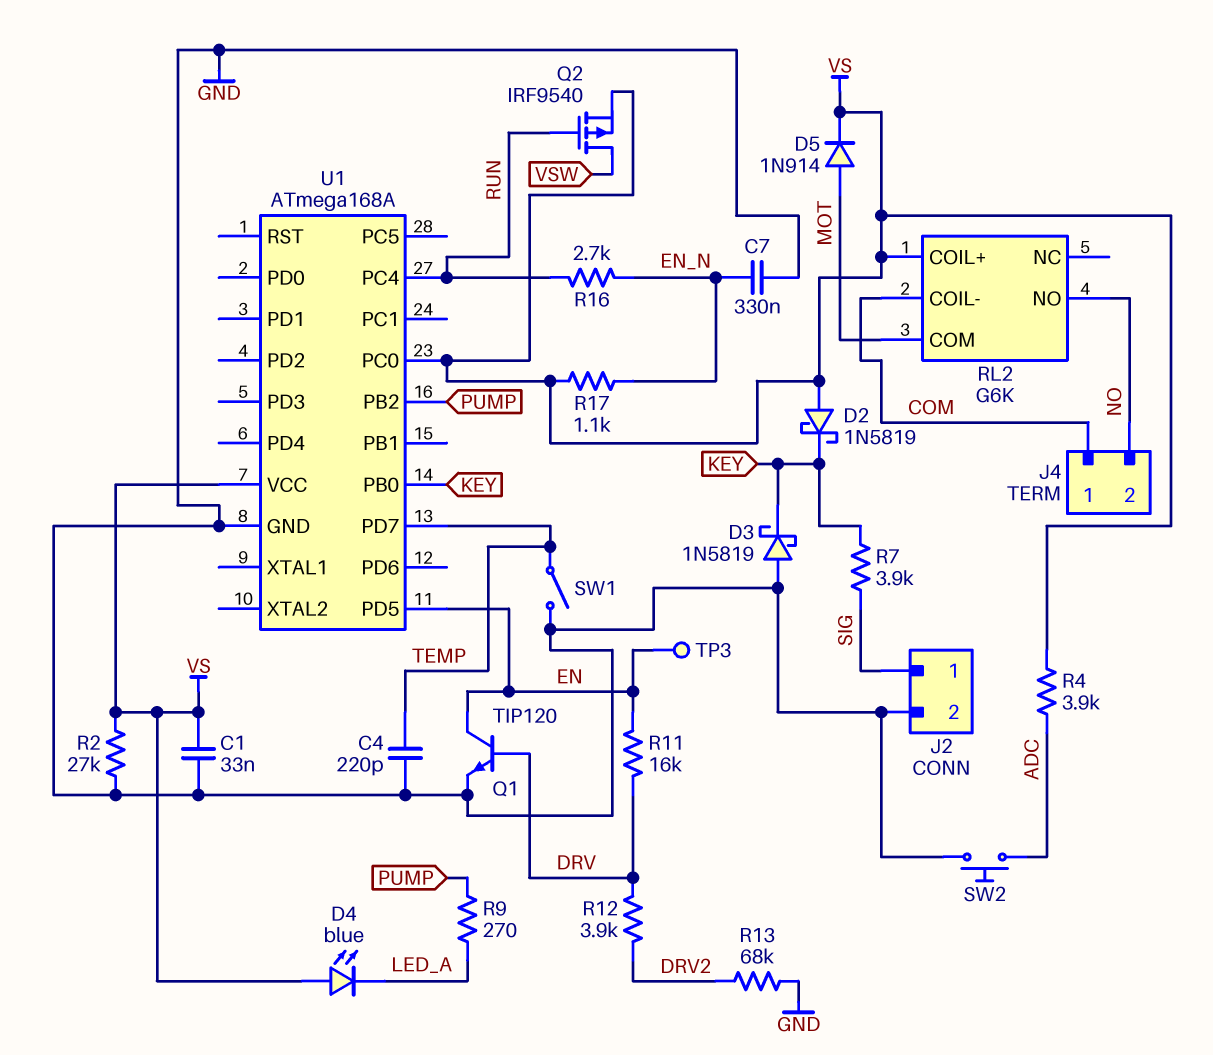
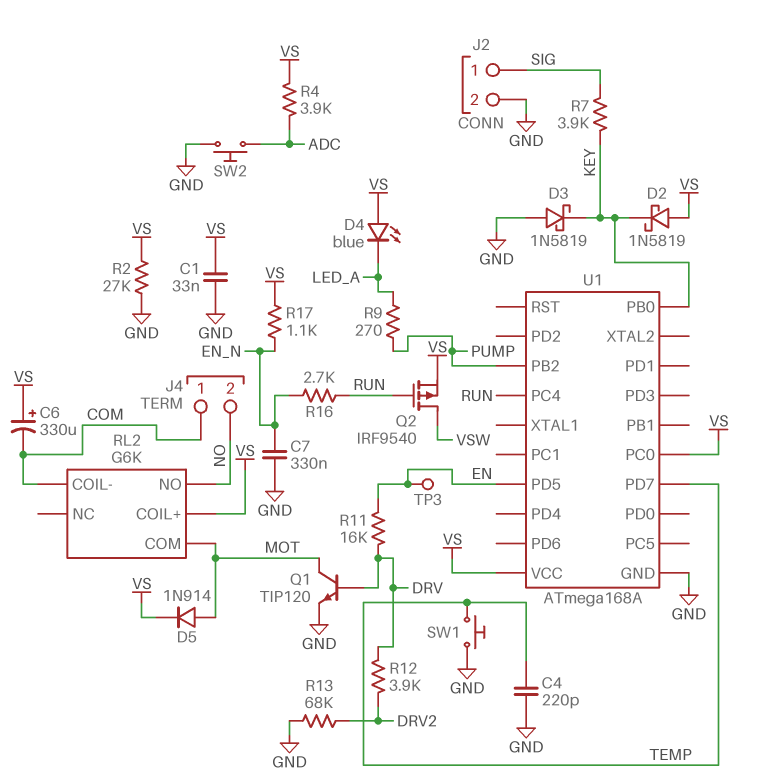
C6: none -> 330uF (plus VS, minus COM)
Q1: NPN TIP120 (B DRV, C EN, E GND) -> NPN TIP120 (B DRV, C MOT, E GND)
SW1: switch (GND, TEMP) -> button (GND, TEMP)

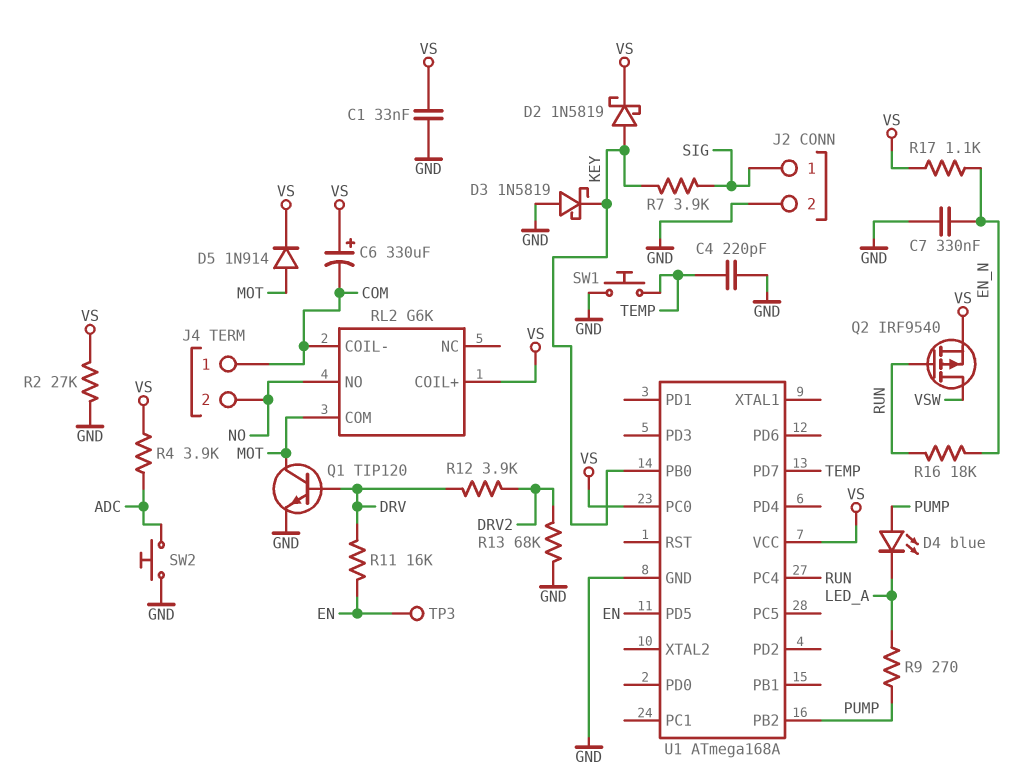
D2: schottky 1N5819 (A VS, K KEY) -> schottky 1N5819 (A KEY, K VS)
D4: LED blue (A VS, K LED_A) -> LED blue (A PUMP, K LED_A)
R16: 2.7k (EN_N, RUN) -> 18k (EN_N, RUN)

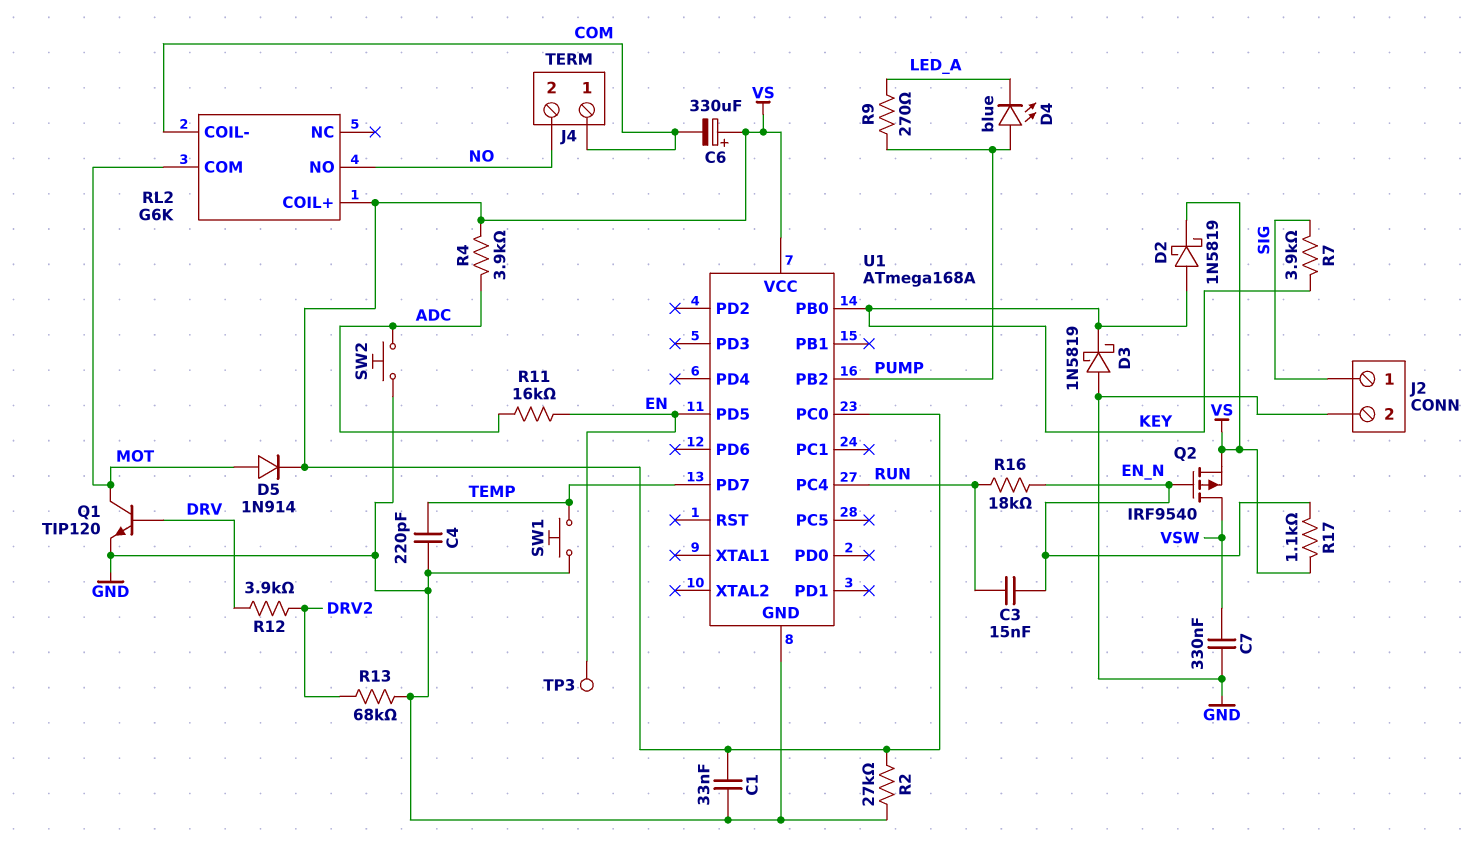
C3: none -> 15nF (EN_N, RUN)
C7: 330nF (EN_N, GND) -> 330nF (GND, VSW)
Q2: PMOS IRF9540 (G RUN, D VSW, S VS) -> PMOS IRF9540 (G EN_N, D VSW, S VS)
R11: 16k (DRV, EN) -> 16k (ADC, EN)

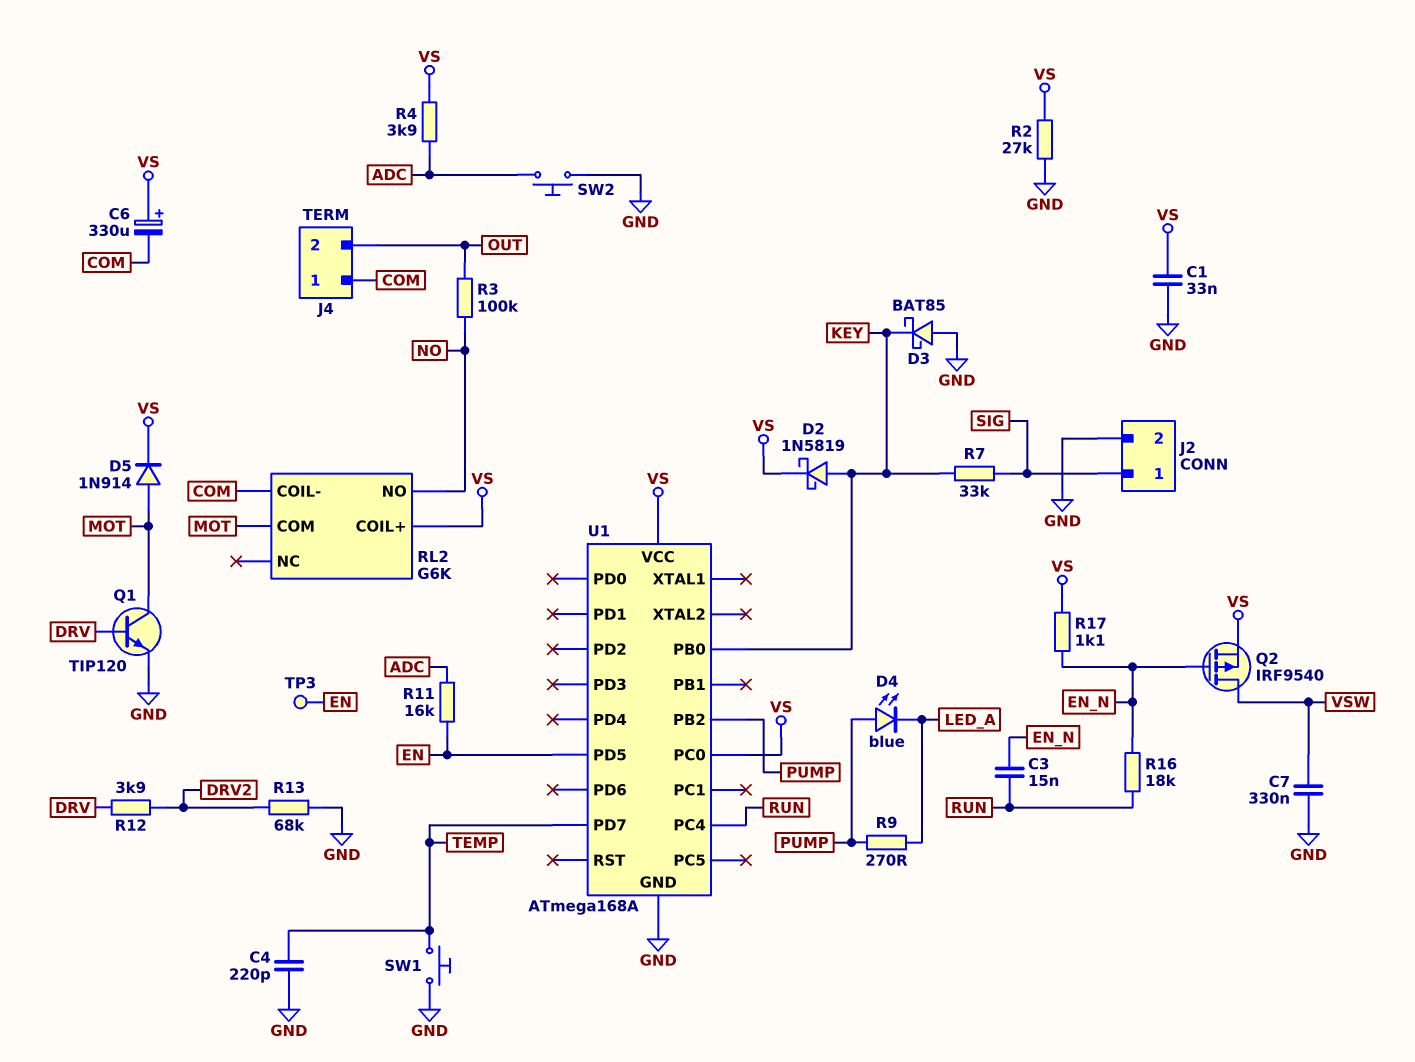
D3: schottky 1N5819 (A GND, K KEY) -> schottky BAT85 (A GND, K KEY)
J4 pin 2: NO -> OUT
R3: none -> 100k (NO, OUT)
R7: 3.9k (KEY, SIG) -> 33k (KEY, SIG)

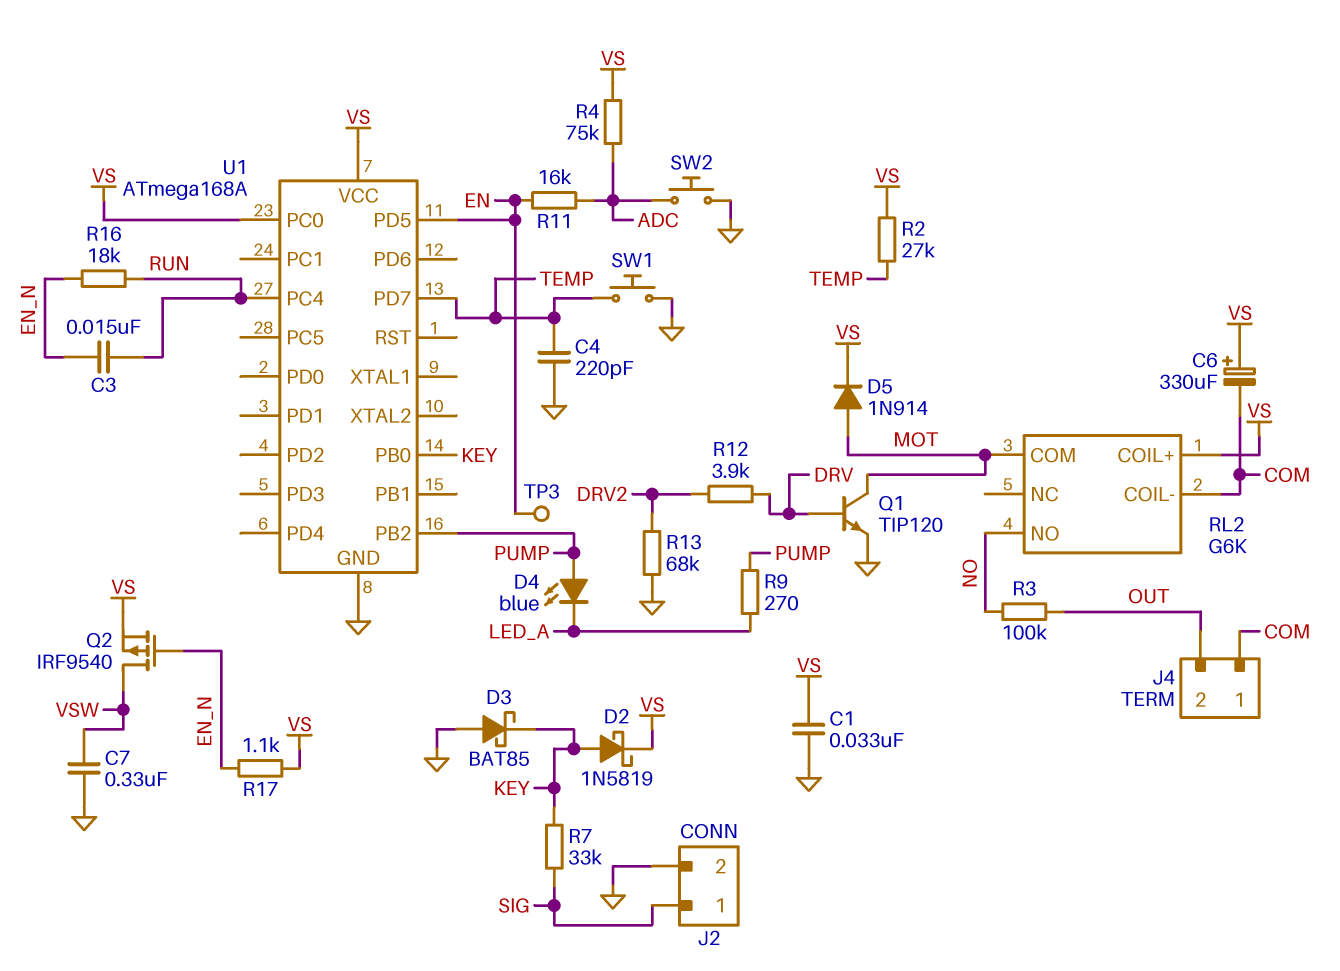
R2: 27k (GND, VS) -> 27k (TEMP, VS)
R4: 3.9k (ADC, VS) -> 75k (ADC, VS)

